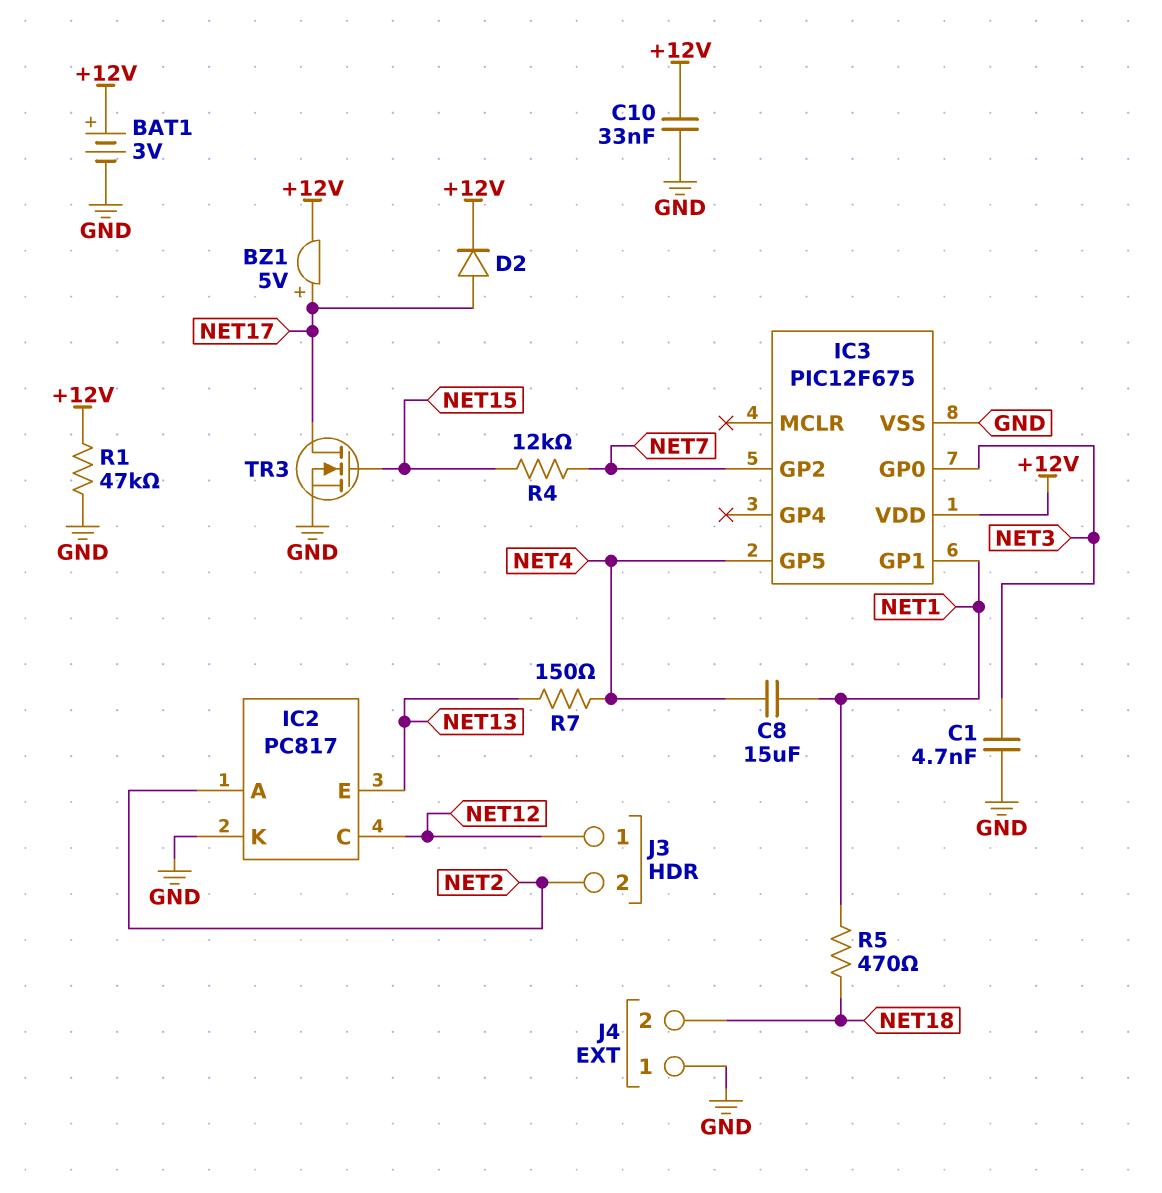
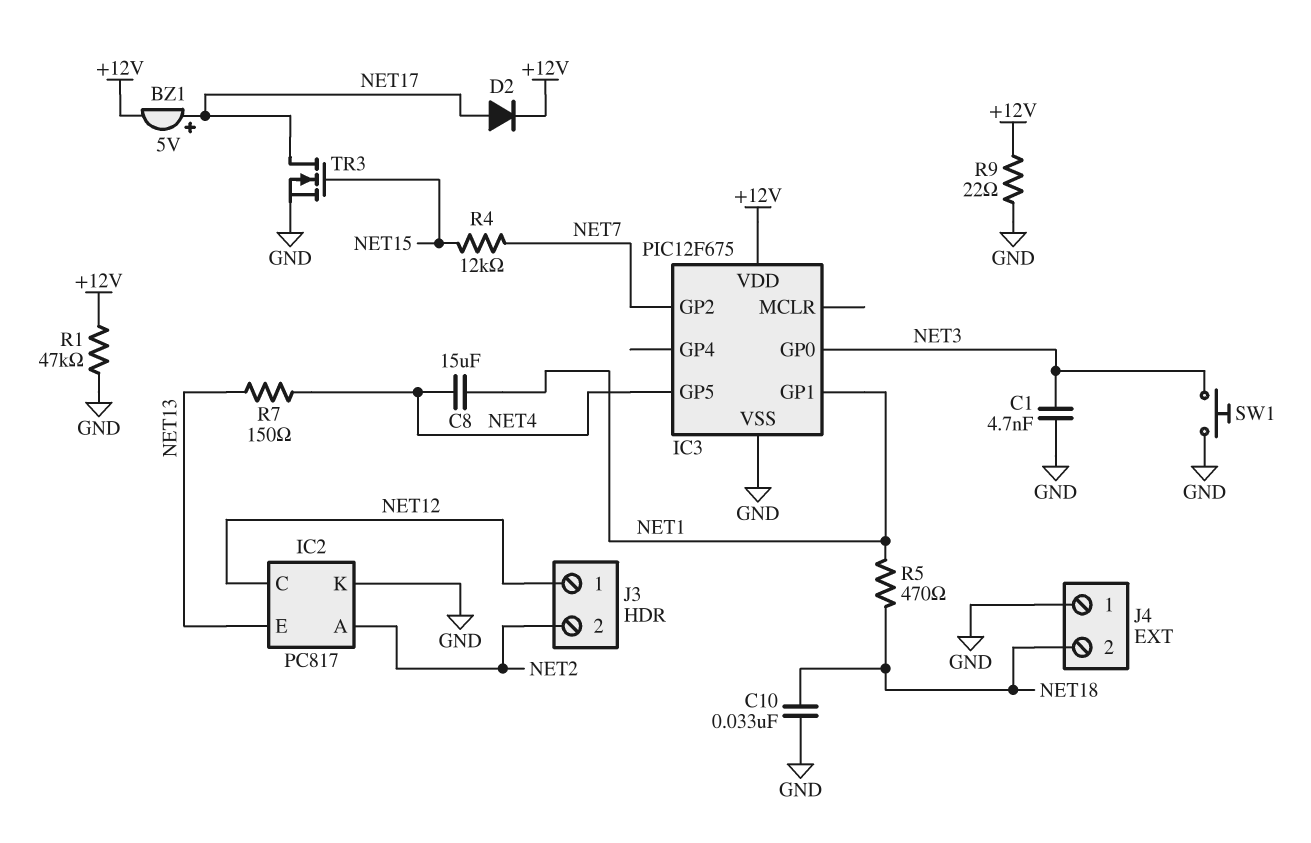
BAT1: 3V (plus +12V, minus GND) -> none
C10: 33nF (+12V, GND) -> 33nF (GND, NET18)
R9: none -> 22 (+12V, GND)
SW1: none -> button (GND, NET3)

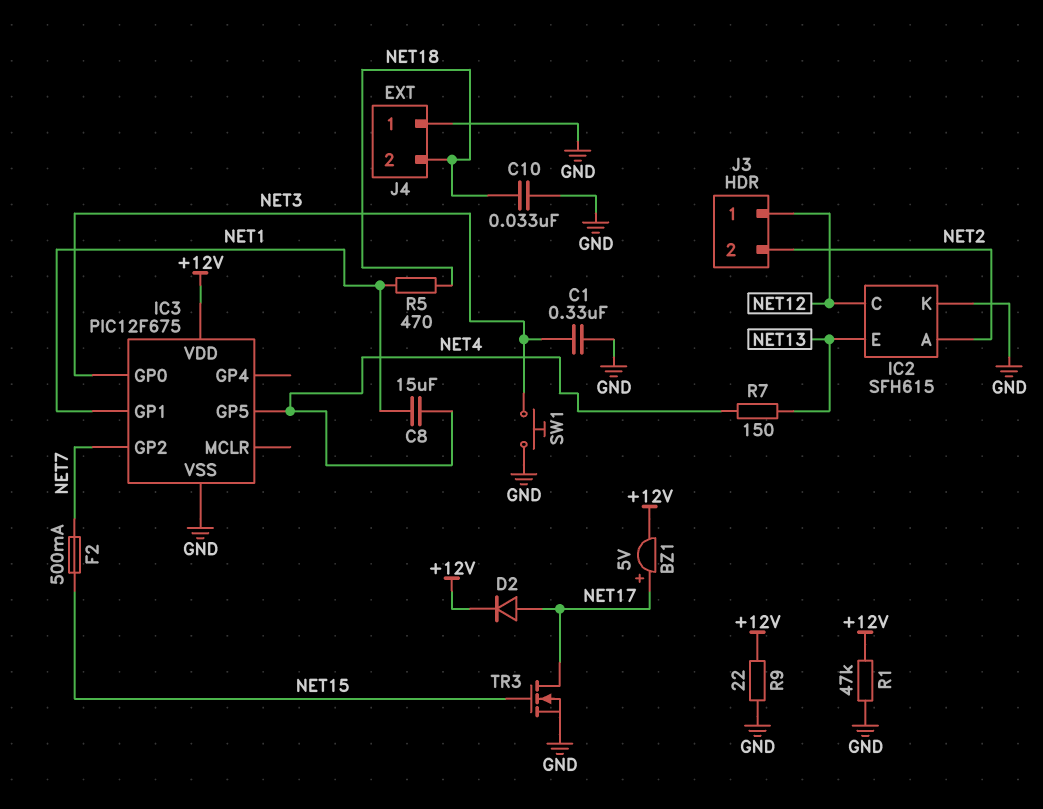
C1: 4.7nF (GND, NET3) -> 330nF (GND, NET3)
F2: none -> 500mA (NET7, NET15)
IC2: PC817 -> SFH615
R4: 12k (NET7, NET15) -> none

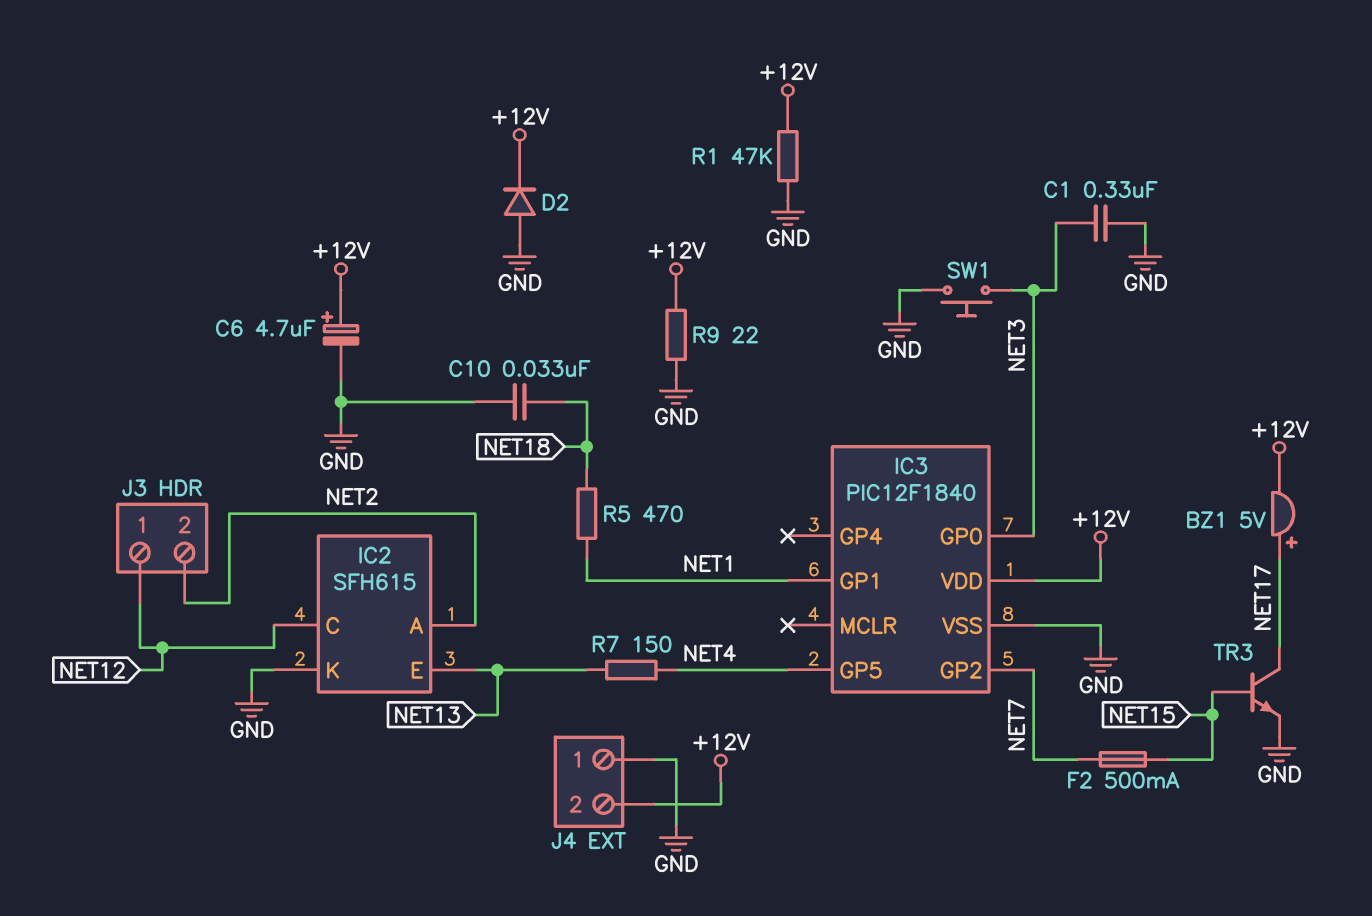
C6: none -> 4.7uF (plus +12V, minus GND)
C8: 15uF (NET1, NET4) -> none
D2: diode (A NET17, K +12V) -> diode (A GND, K +12V)
IC3: PIC12F675 -> PIC12F1840
J4 pin 2: NET18 -> +12V
TR3: NMOS (G NET15, D NET17, S GND) -> NPN (B NET15, C NET17, E GND)

